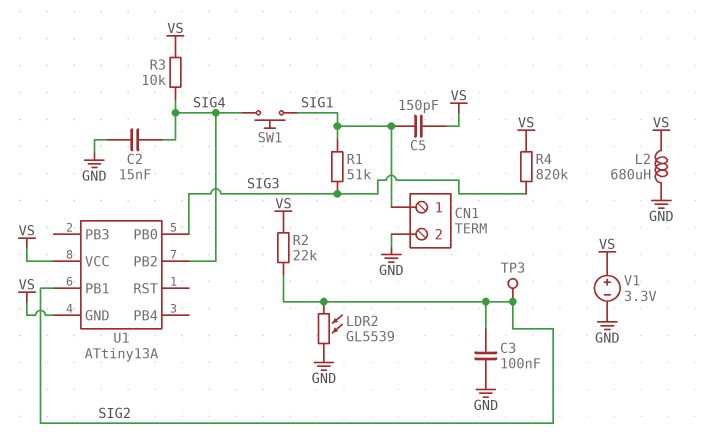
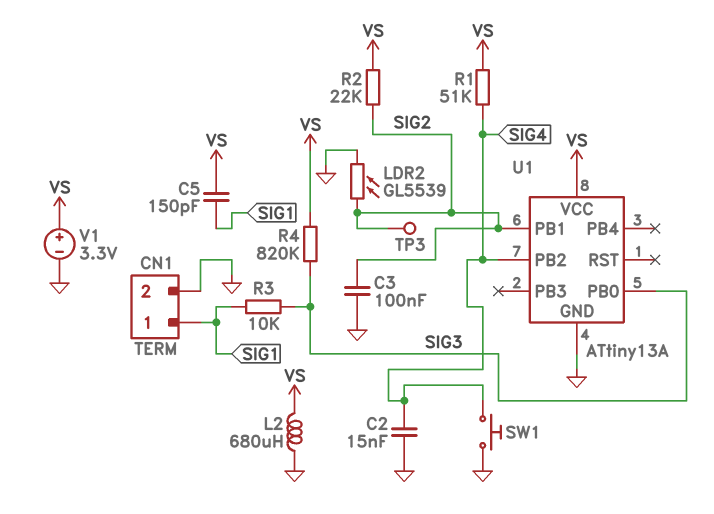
R1: 51k (SIG1, SIG3) -> 51k (SIG4, VS)
R3: 10k (SIG4, VS) -> 10k (SIG1, SIG3)
SW1: button (SIG1, SIG4) -> button (GND, SIG4)
U1 pin GND: VS -> GND

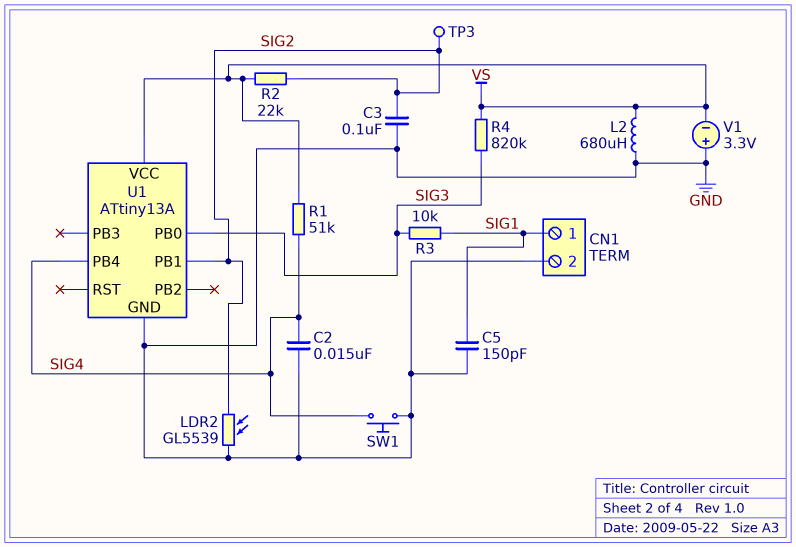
C5: 150pF (SIG1, VS) -> 150pF (GND, SIG1)
U1 pin PB2: SIG4 -> none
U1 pin PB4: none -> SIG4
V1: 3.3V (plus VS, minus GND) -> 3.3V (plus GND, minus VS)

